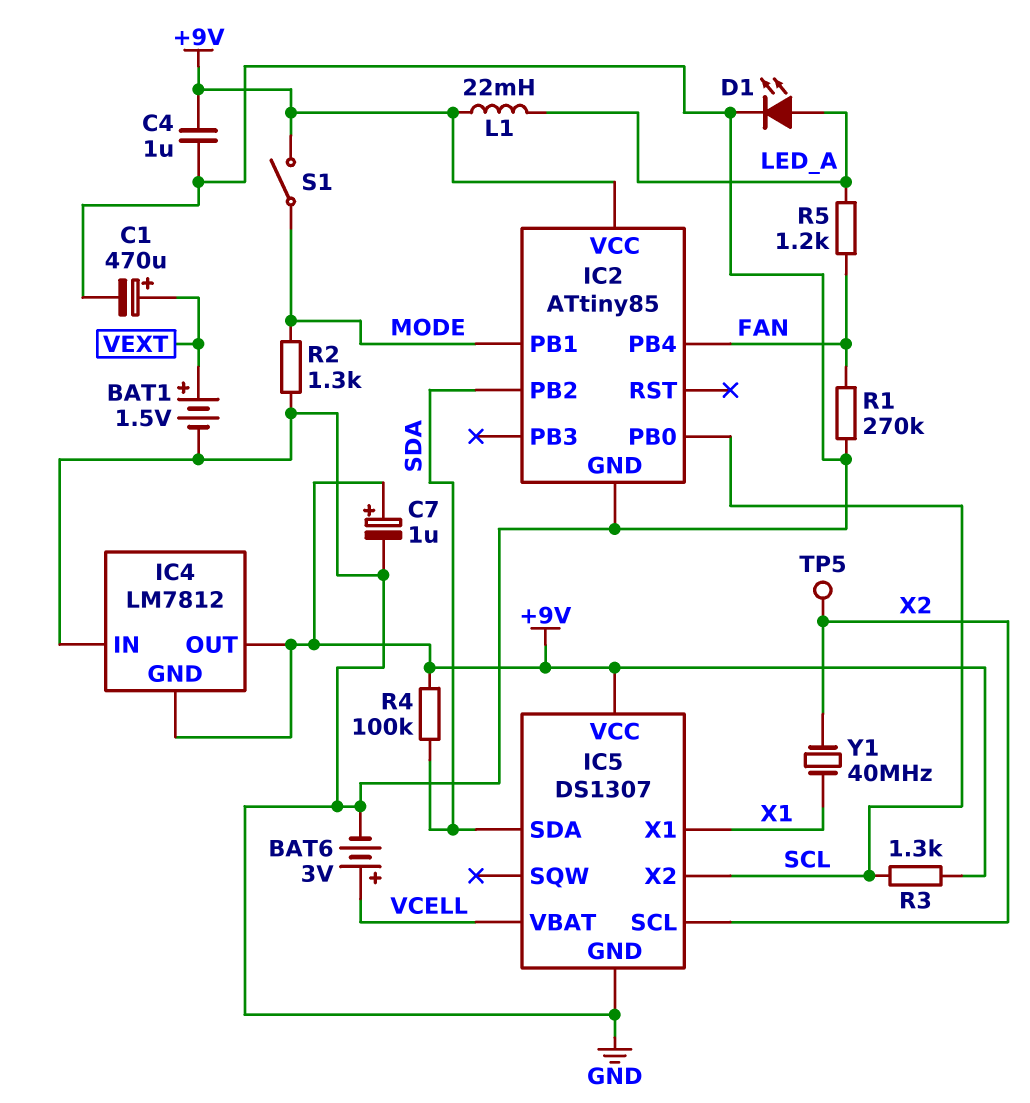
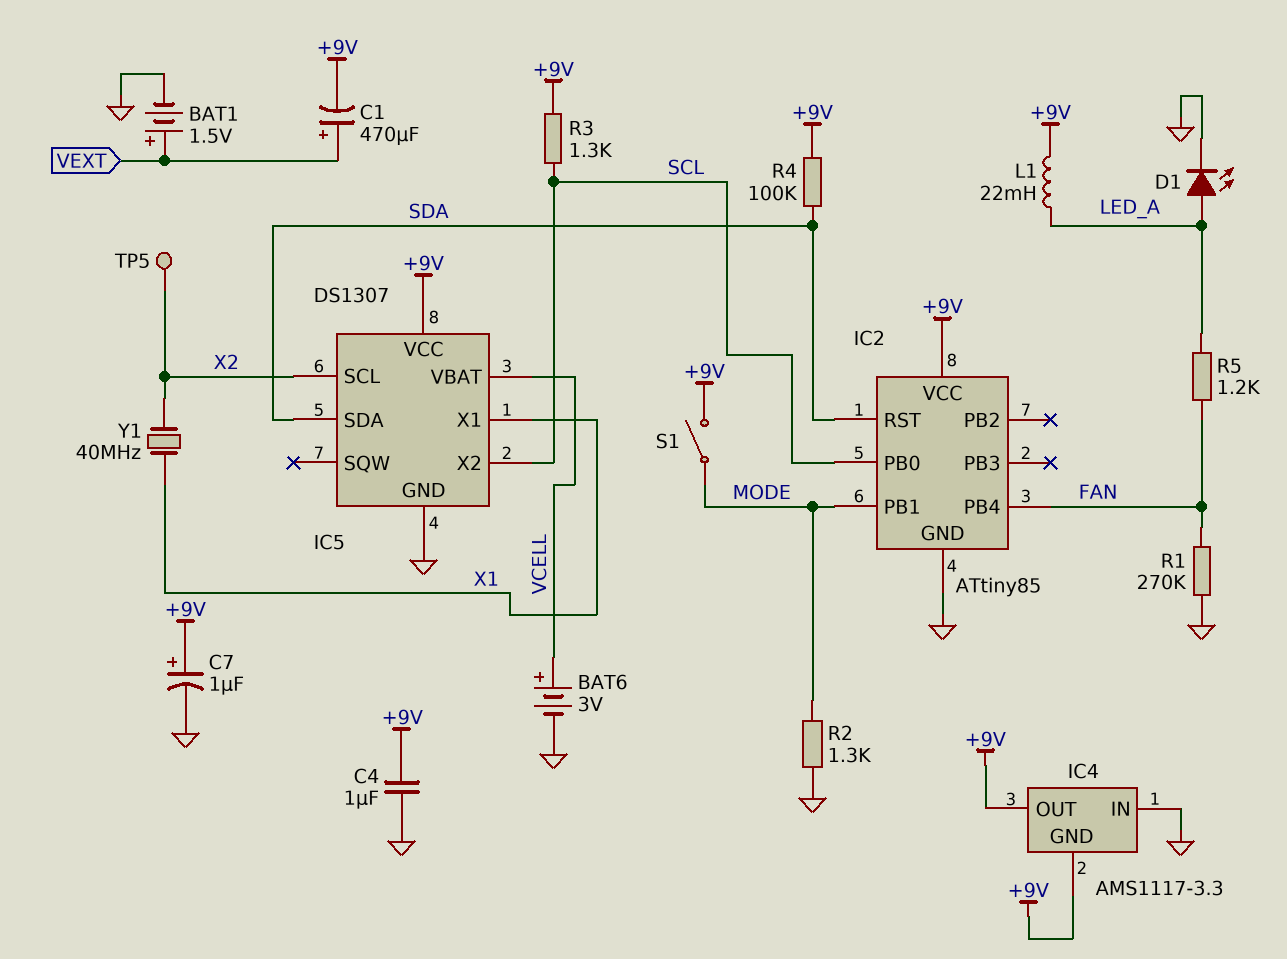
C1: 470uF (plus VEXT, minus GND) -> 470uF (plus VEXT, minus +9V)
IC2 pin PB2: SDA -> none
IC2 pin RST: none -> SDA
IC4: LM7812 -> AMS1117-3.3

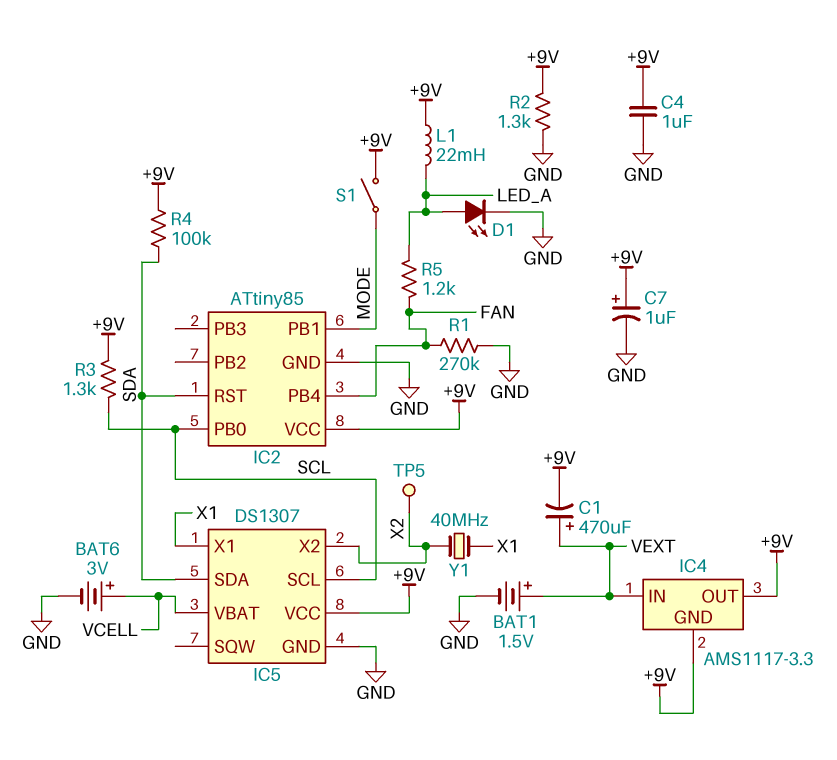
IC4 pin IN: GND -> VEXT
IC5 pin SCL: X2 -> SCL
IC5 pin X2: SCL -> X2
R2: 1.3k (GND, MODE) -> 1.3k (+9V, GND)

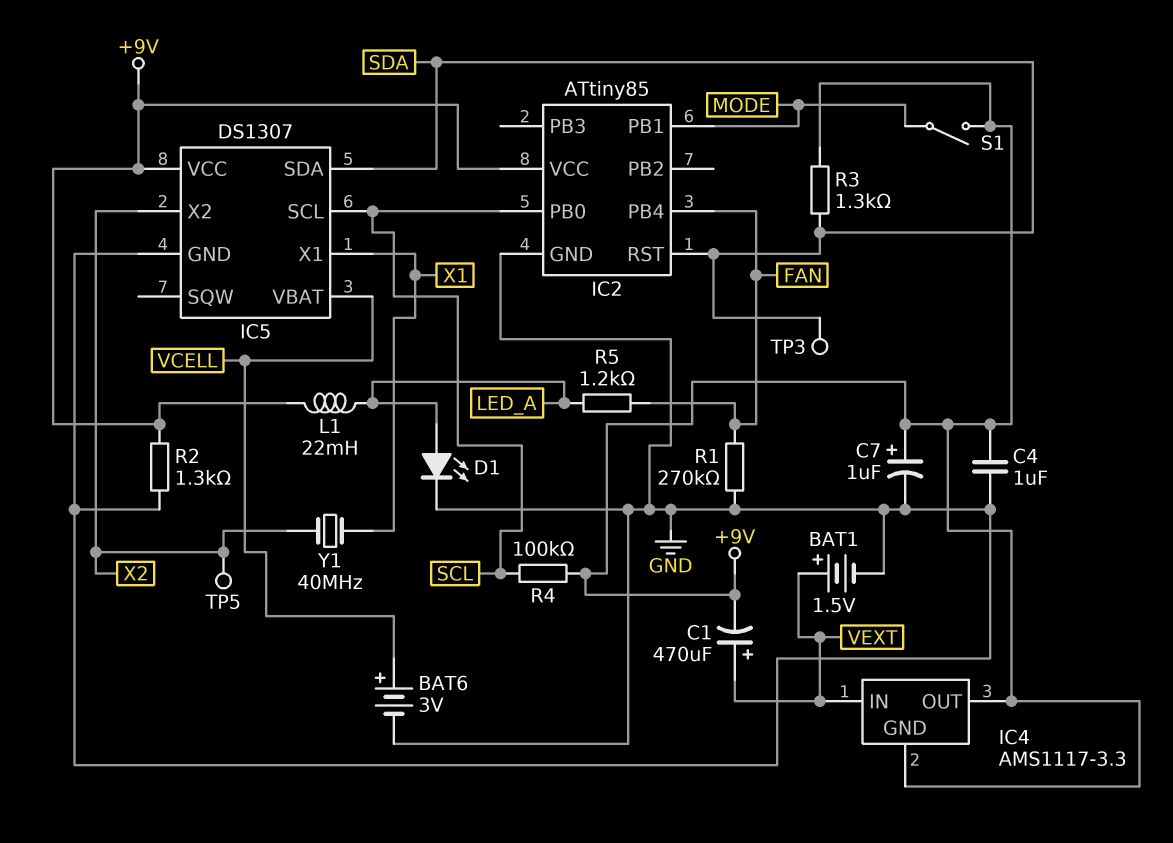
R3: 1.3k (+9V, SCL) -> 1.3k (+9V, SDA)
R4: 100k (+9V, SDA) -> 100k (+9V, SCL)
TP3: none -> test point (SDA)

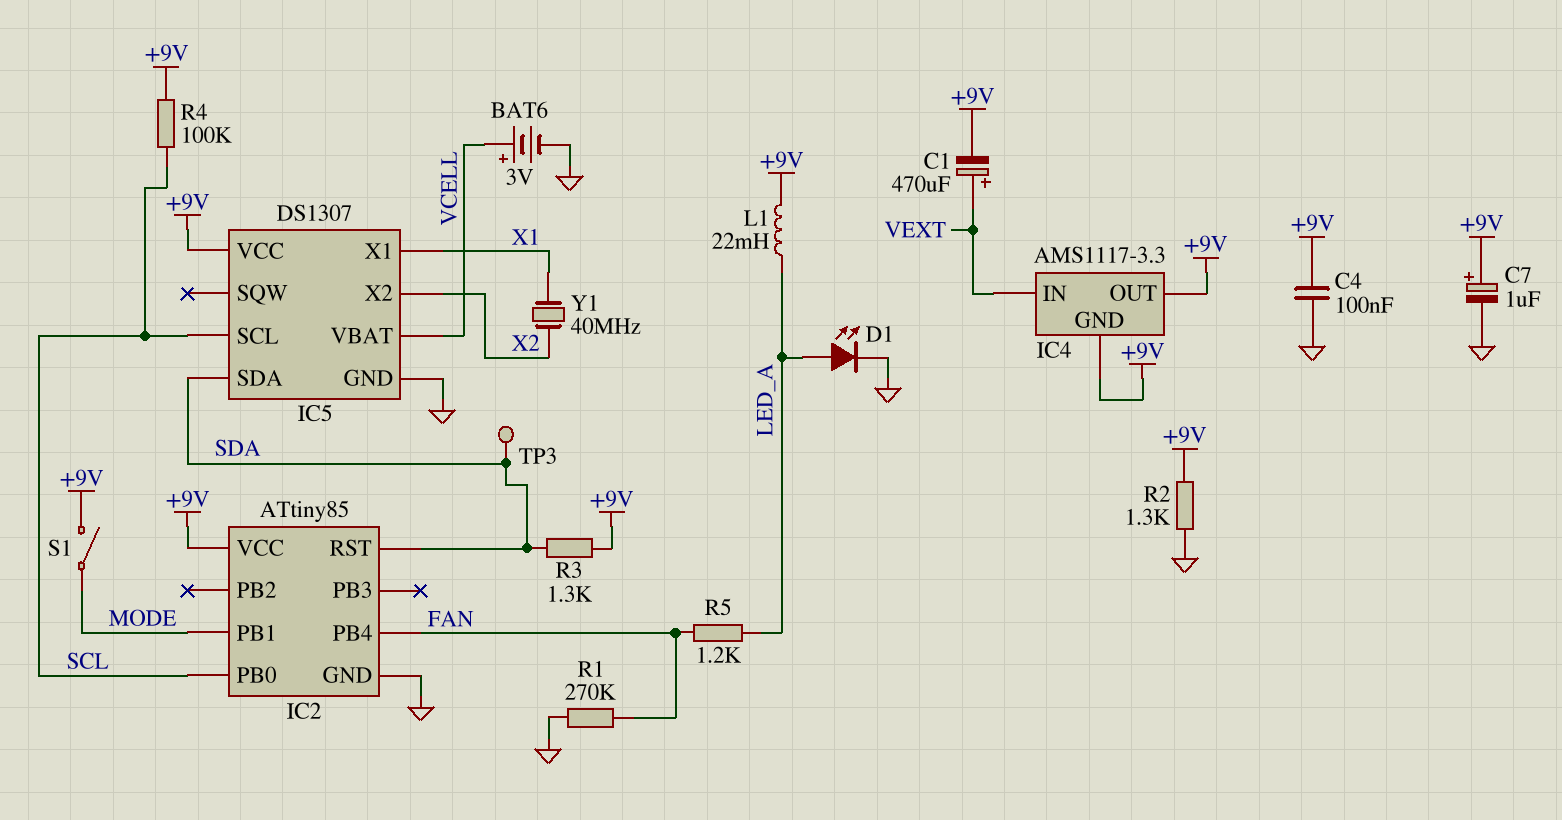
BAT1: 1.5V (plus VEXT, minus GND) -> none
C4: 1uF (+9V, GND) -> 100nF (+9V, GND)
TP5: test point (X2) -> none

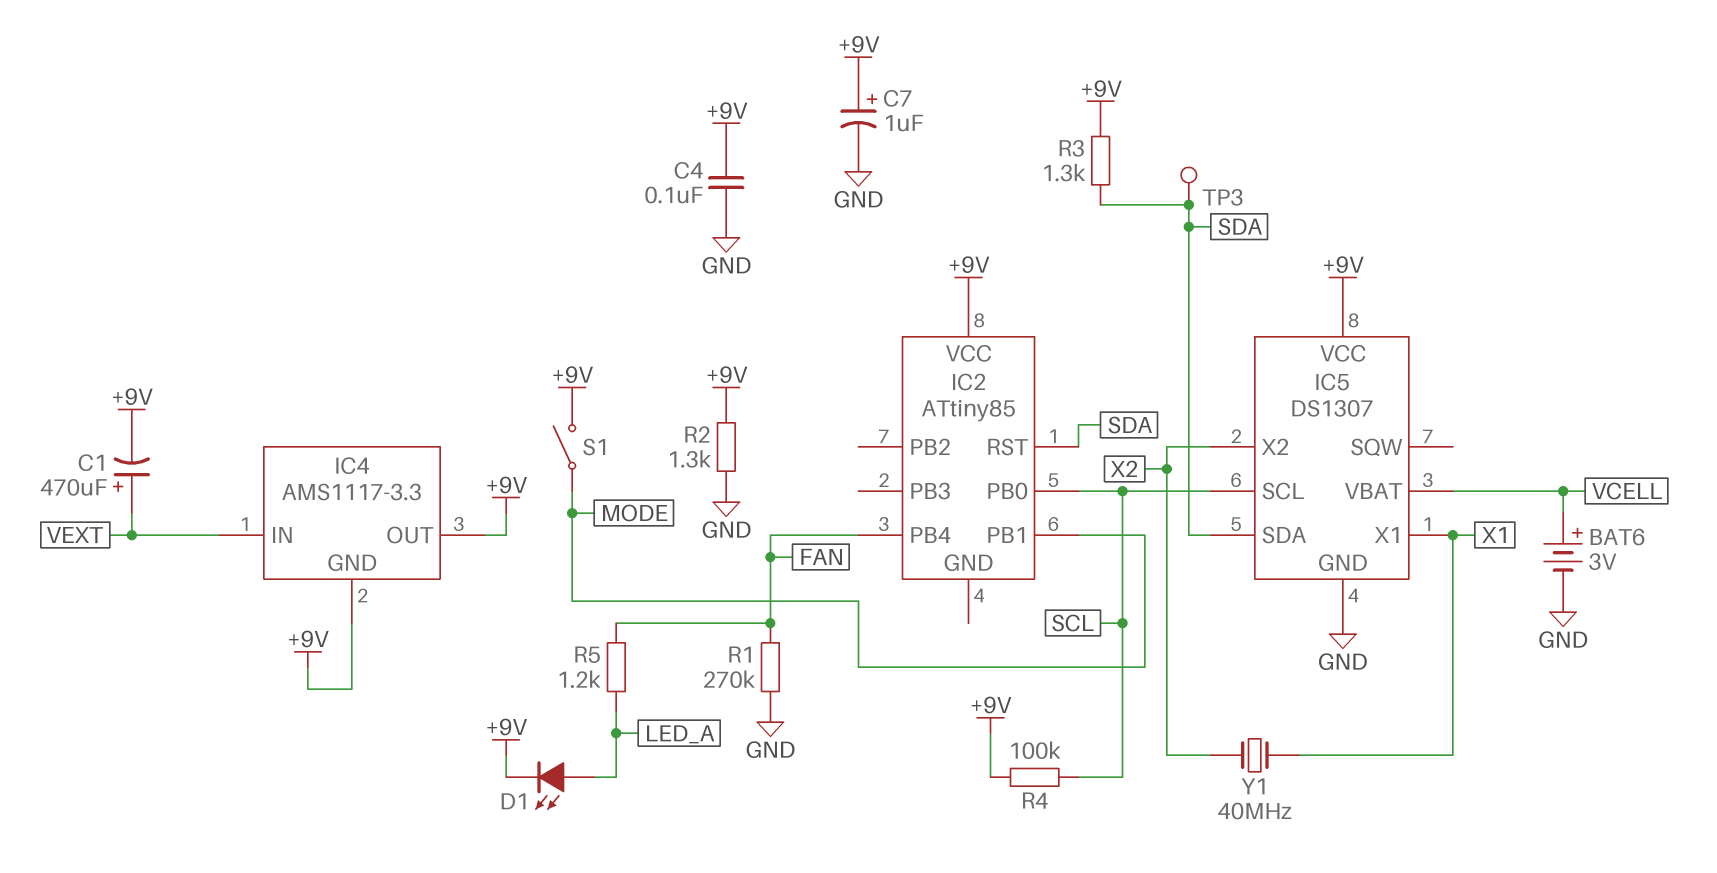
D1: LED (A LED_A, K GND) -> LED (A LED_A, K +9V)
IC2 pin GND: GND -> none
L1: 22mH (+9V, LED_A) -> none

